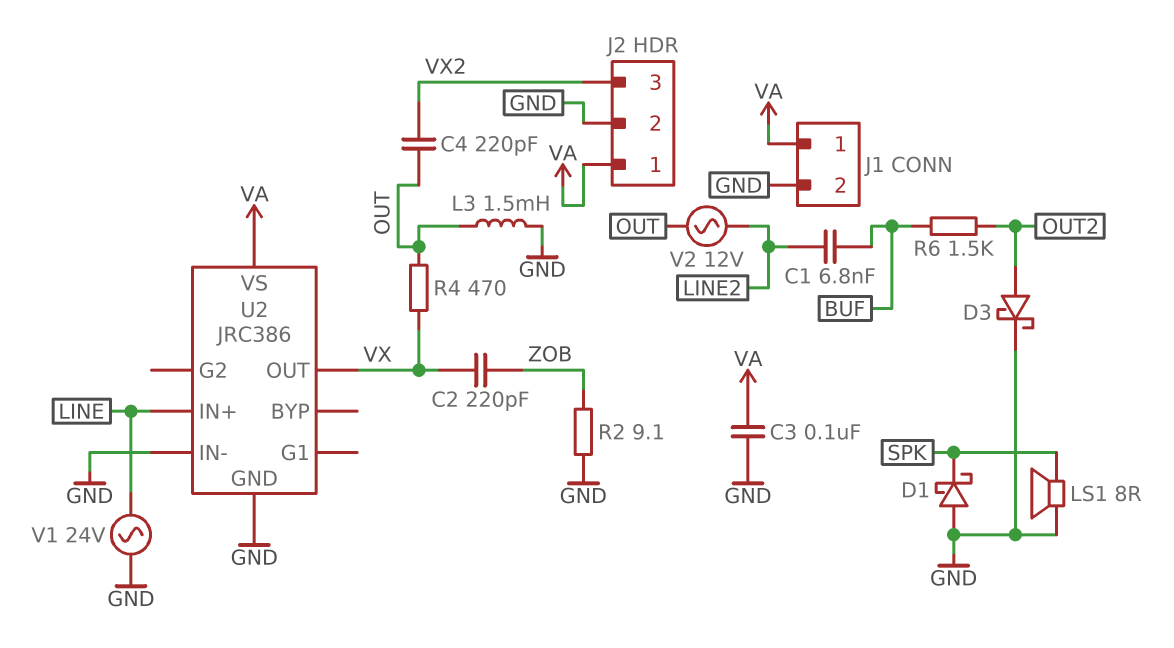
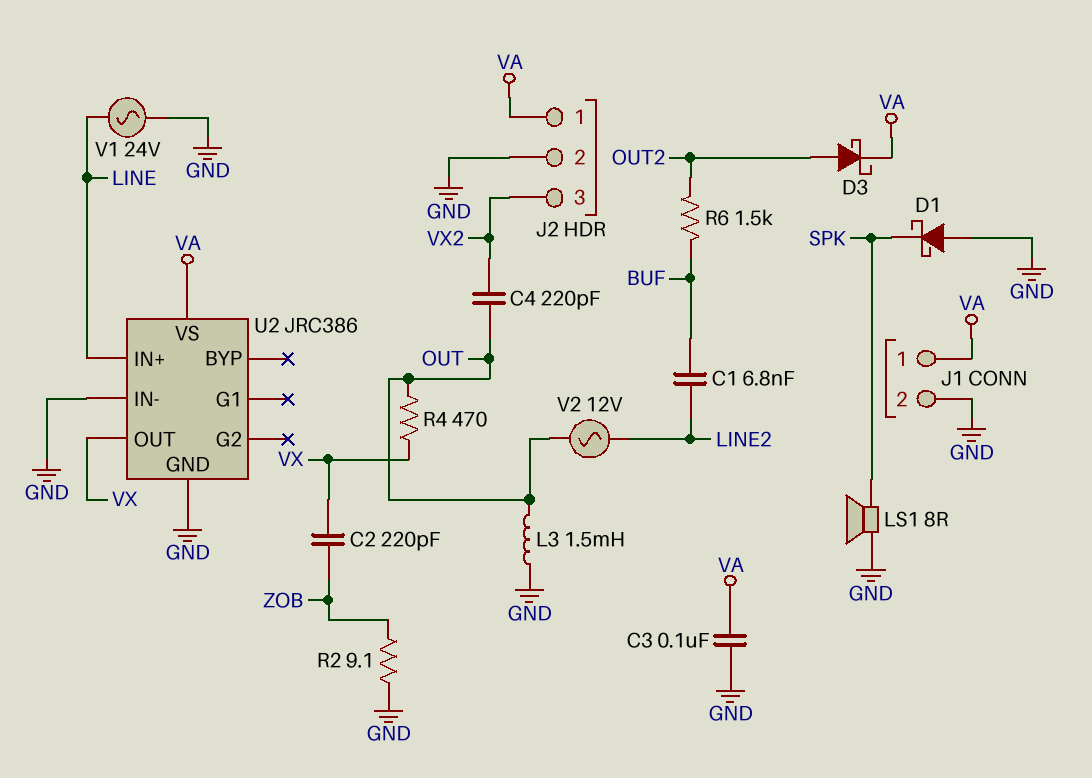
D3: schottky (A OUT2, K GND) -> schottky (A OUT2, K VA)

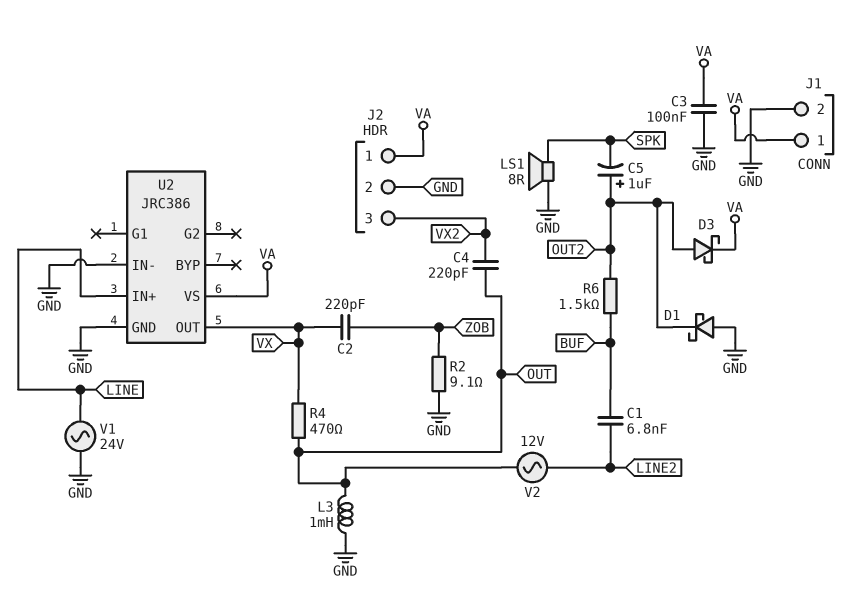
C5: none -> 1uF (plus OUT2, minus SPK)
D1: schottky (A GND, K SPK) -> schottky (A GND, K OUT2)
L3: 1.5mH (GND, OUT) -> 1mH (GND, OUT)

